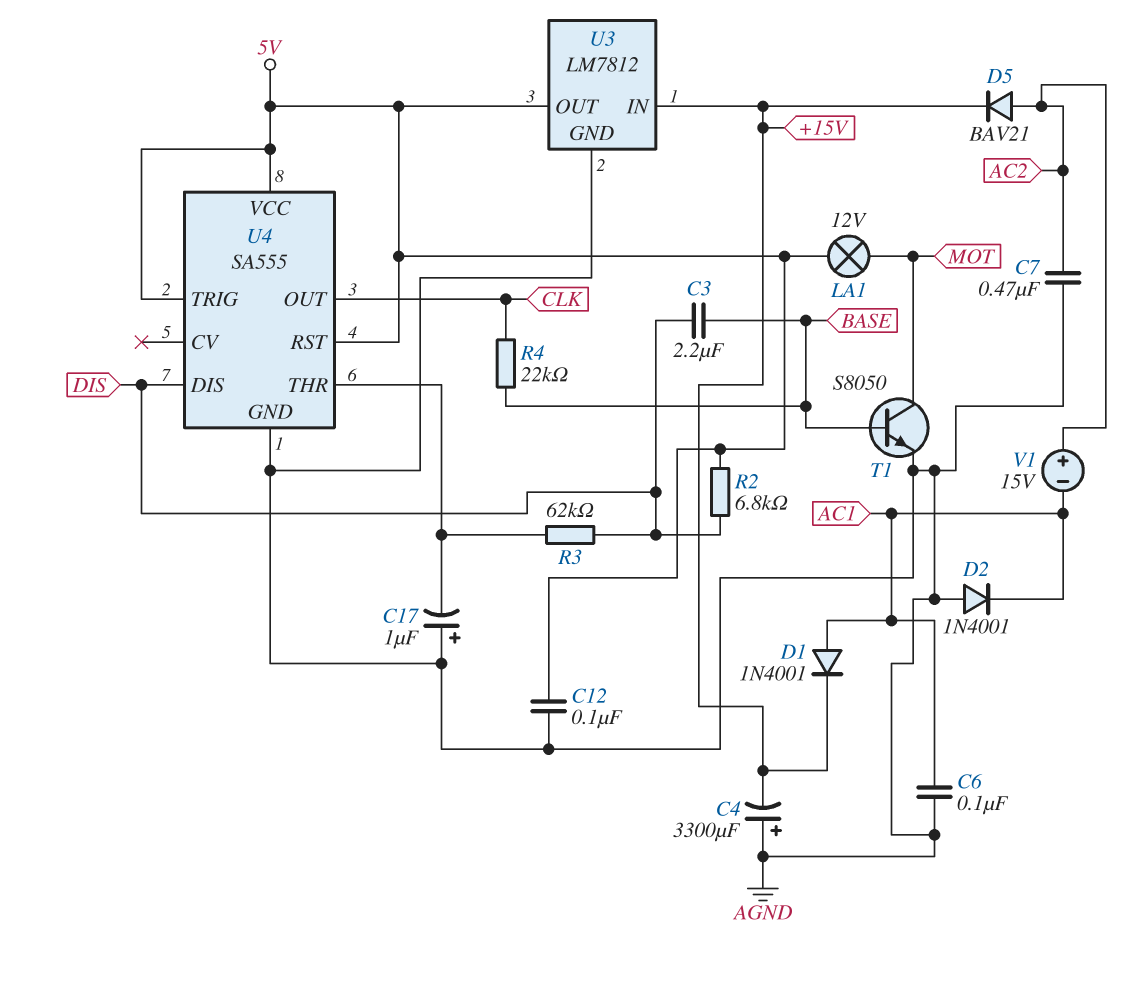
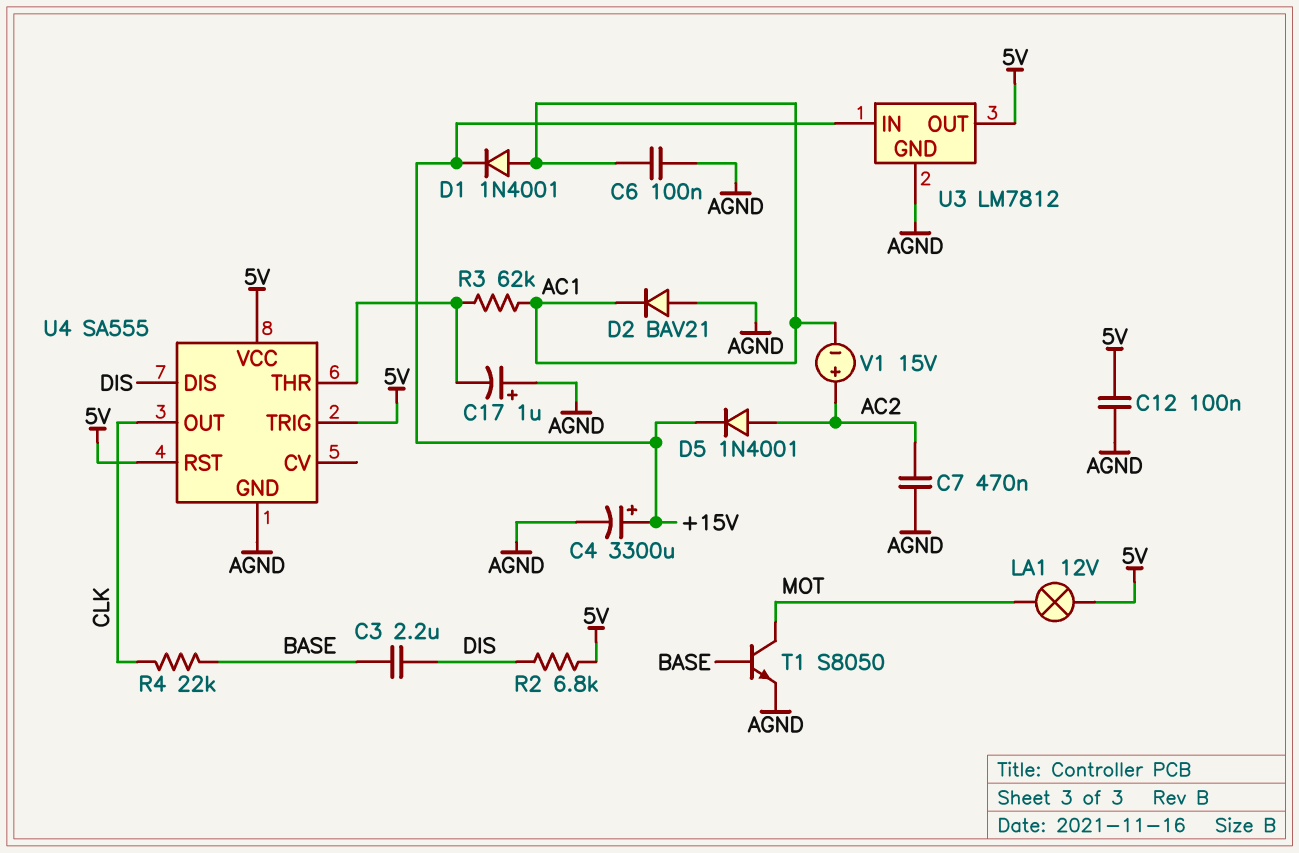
C4: 3300uF (plus AGND, minus +15V) -> 3300uF (plus +15V, minus AGND)
D2: diode 1N4001 (A AGND, K AC1) -> diode BAV21 (A AGND, K AC1)
D5: diode BAV21 (A AC2, K +15V) -> diode 1N4001 (A AC2, K +15V)
R3: 62k (DIS, U4/THR) -> 62k (AC1, U4/THR)

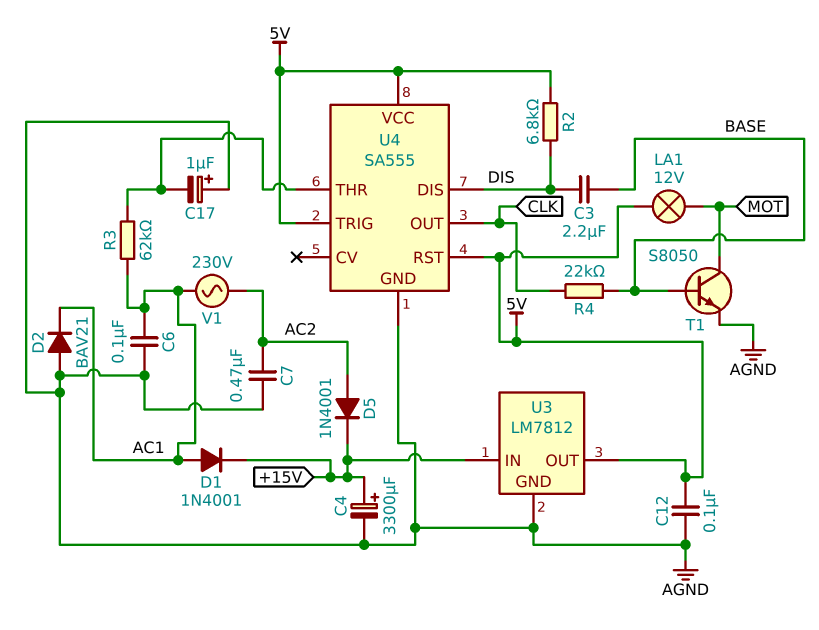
V1: 15V (plus AC2, minus AC1) -> AC 230V (AC1, AC2)

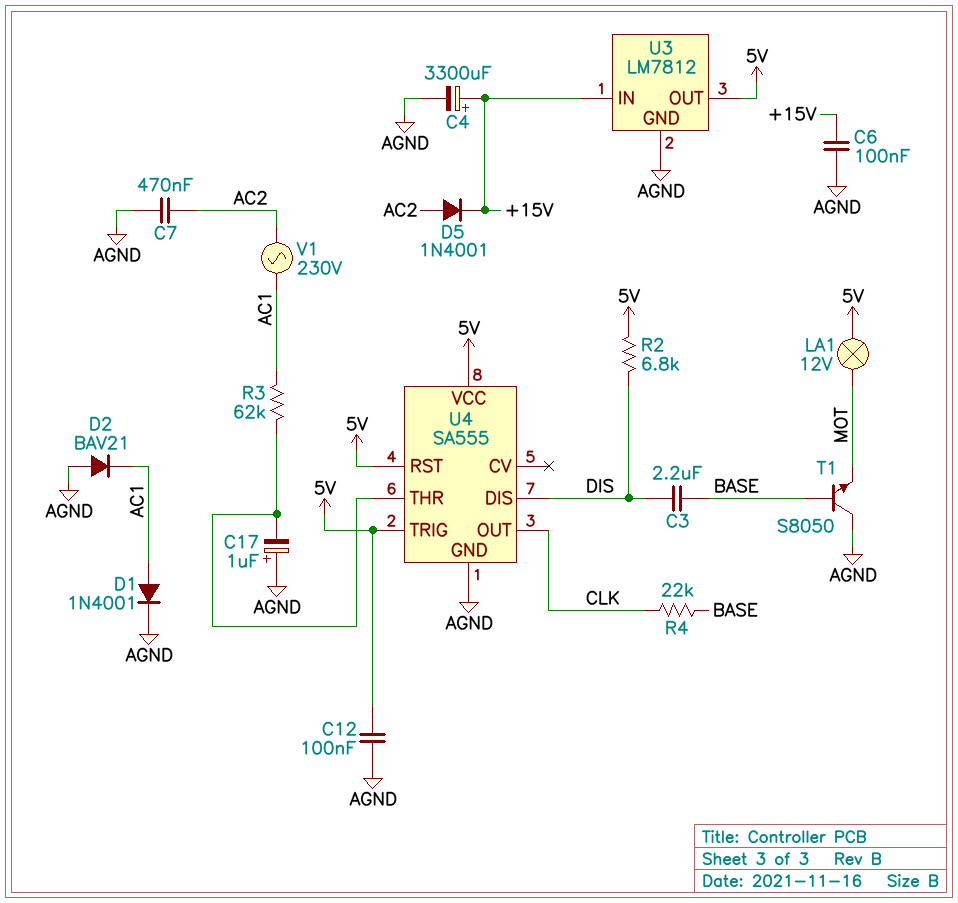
C6: 100nF (AC1, AGND) -> 100nF (+15V, AGND)
D1: diode 1N4001 (A AC1, K +15V) -> diode 1N4001 (A AC1, K AGND)
T1: NPN S8050 (B BASE, C MOT, E AGND) -> NPN S8050 (B BASE, C AGND, E MOT)

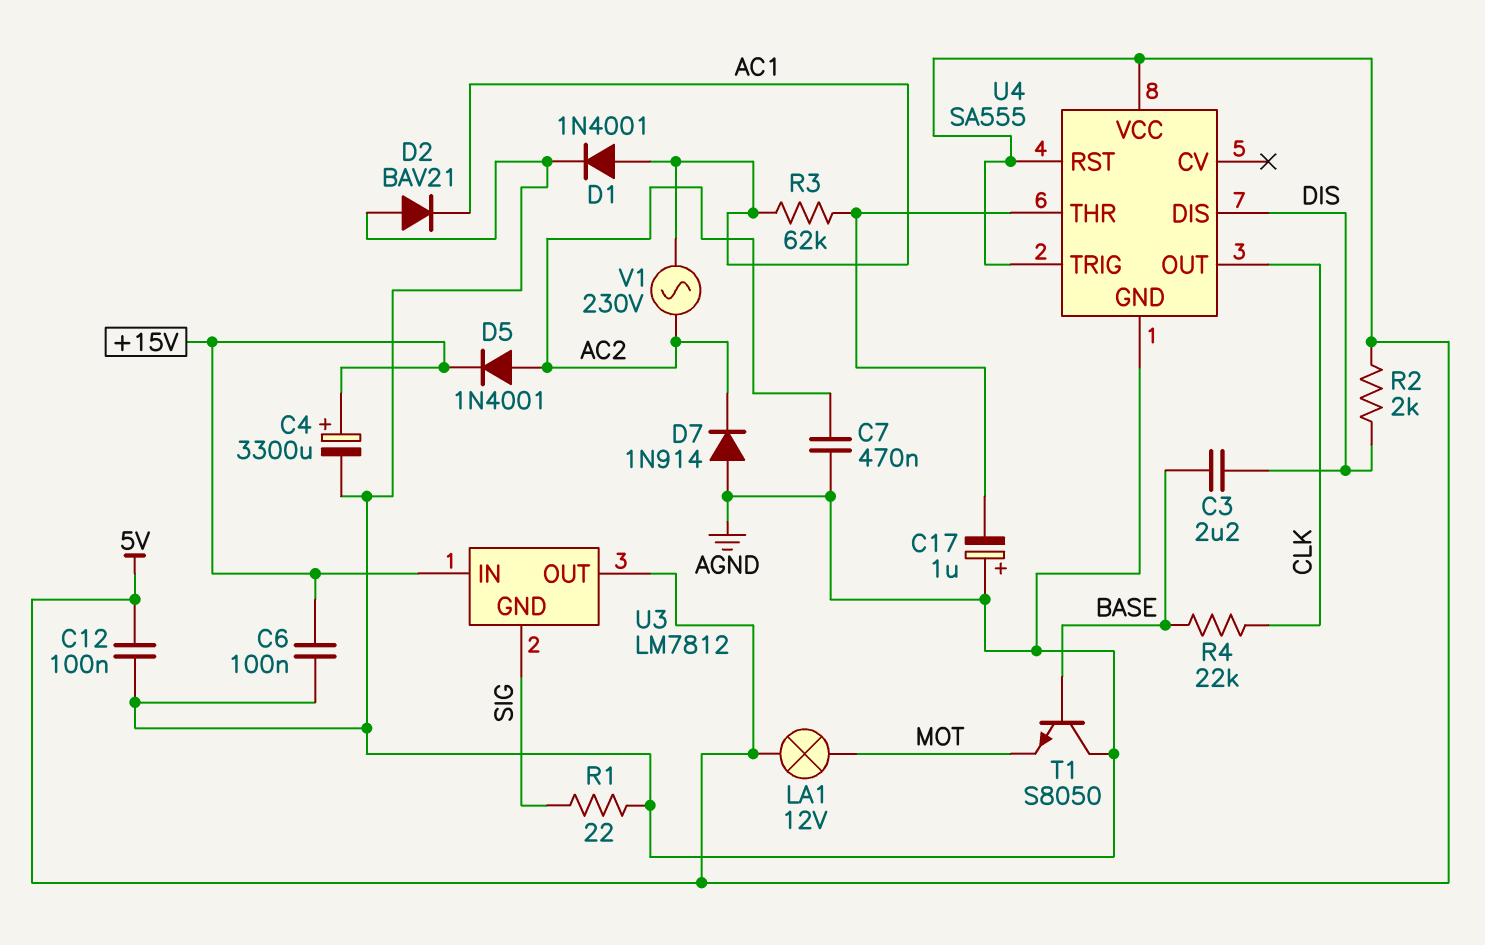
D7: none -> diode 1N914 (A AGND, K AC2)
R1: none -> 22 (AGND, SIG)
R2: 6.8k (5V, DIS) -> 2k (5V, DIS)
U3 pin GND: AGND -> SIG

